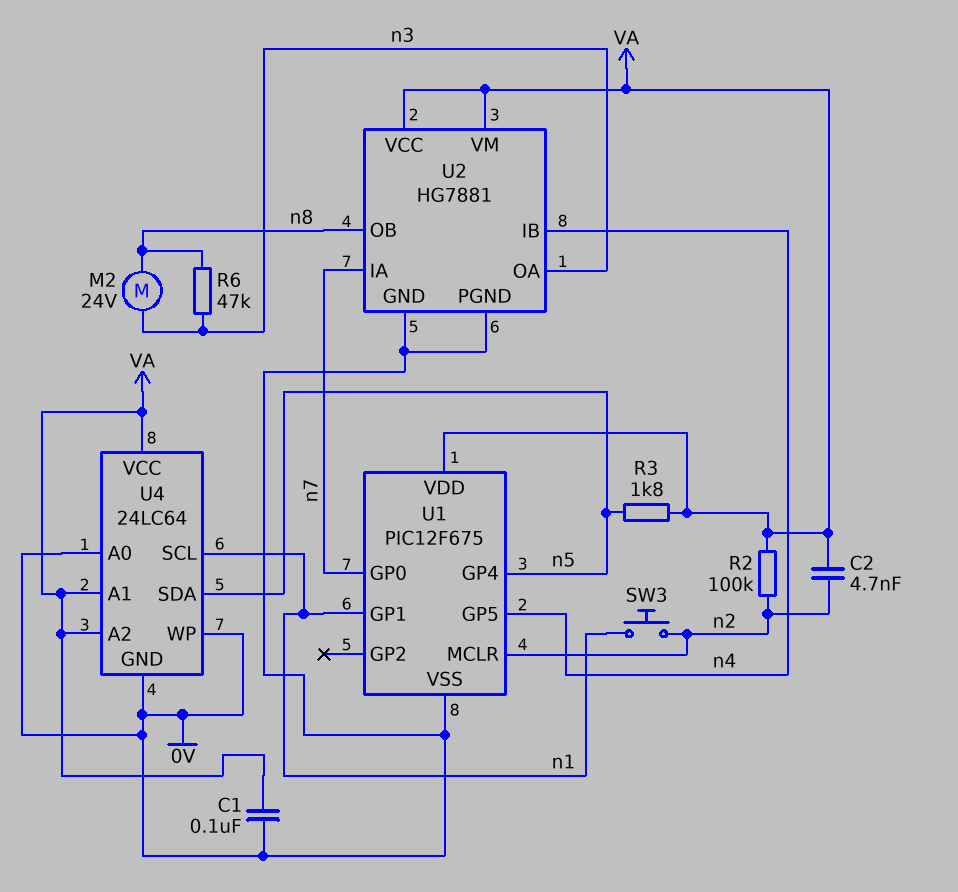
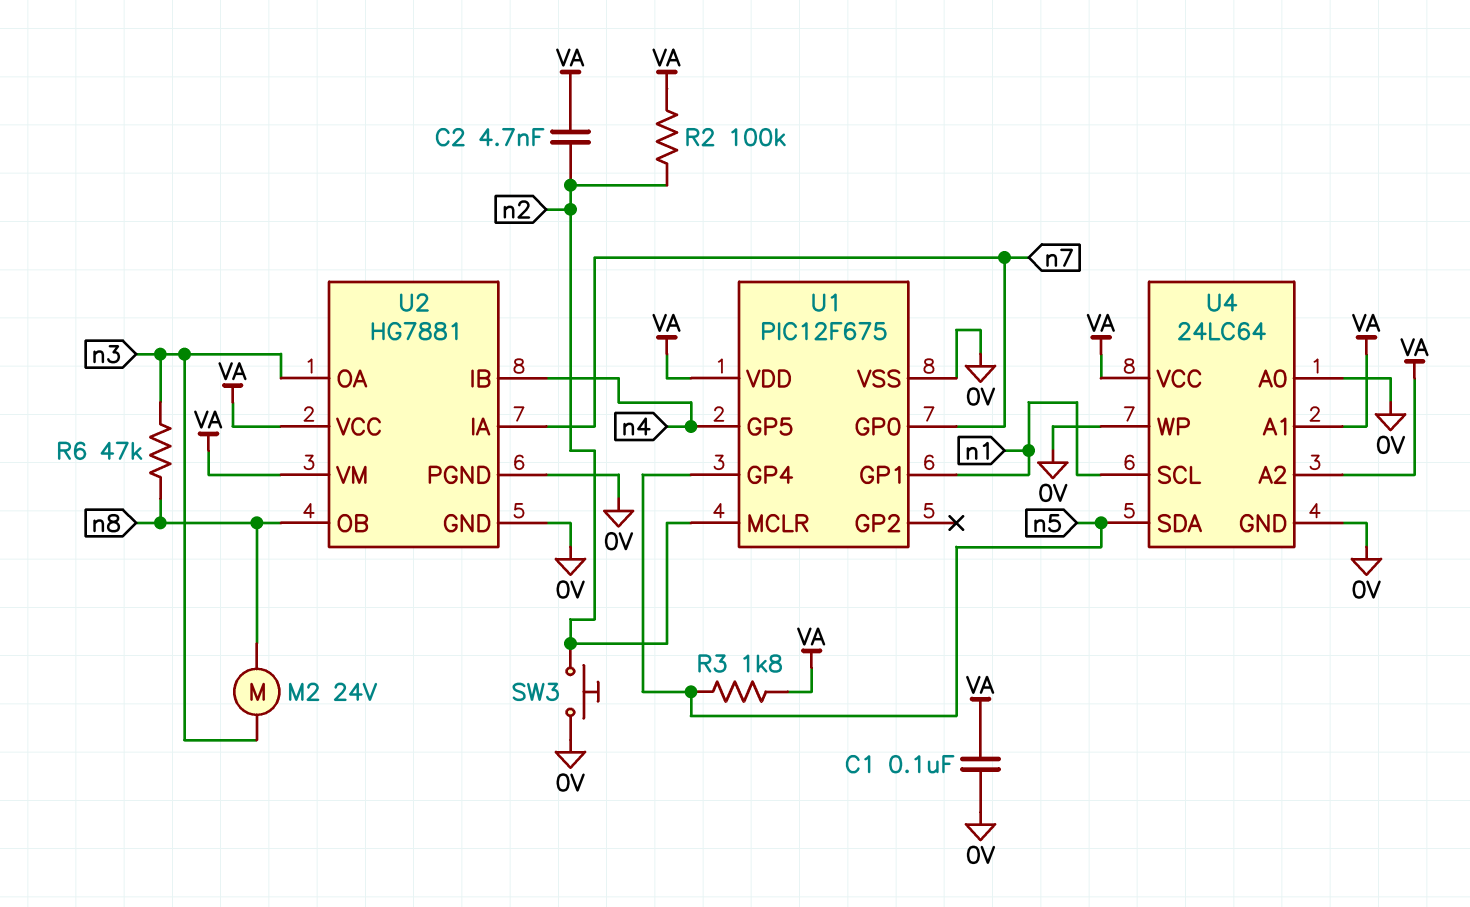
SW3: button (n1, n2) -> button (0V, n2)

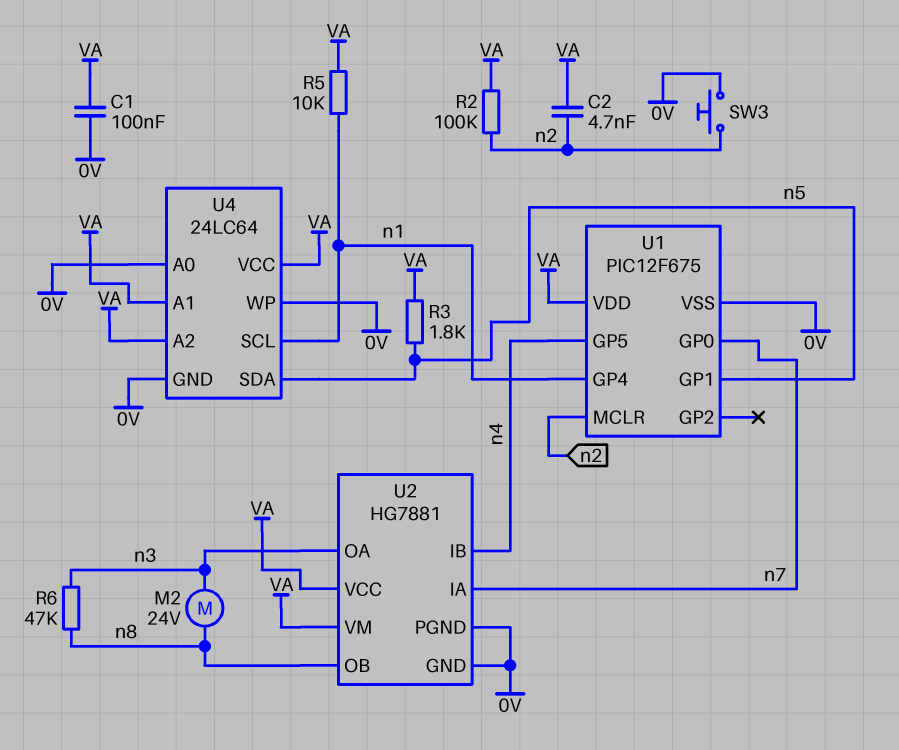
R5: none -> 10k (VA, n1)
U1 pin GP1: n1 -> n5
U1 pin GP4: n5 -> n1

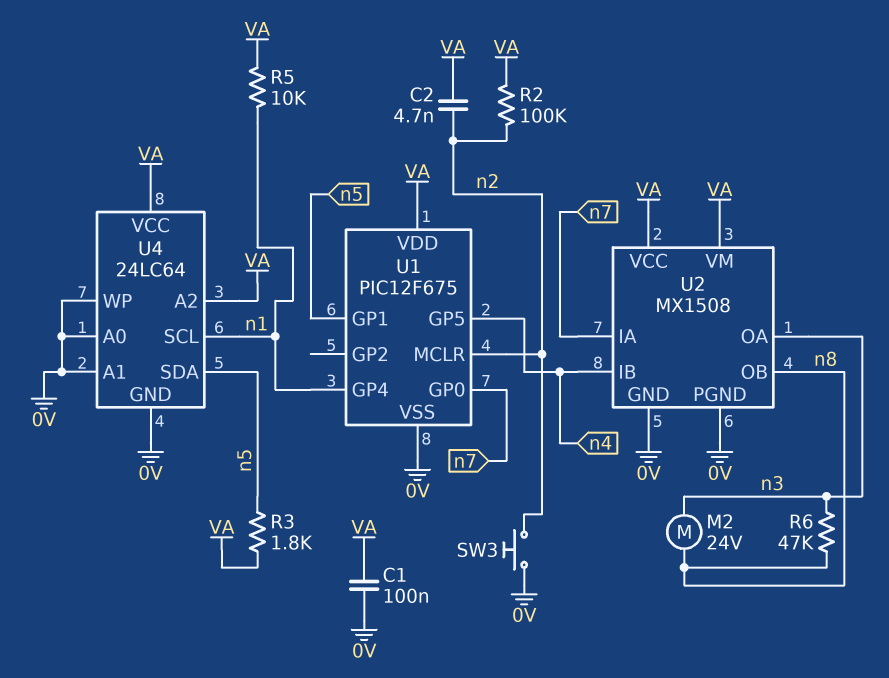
U2: HG7881 -> MX1508
U4 pin A1: VA -> 0V

